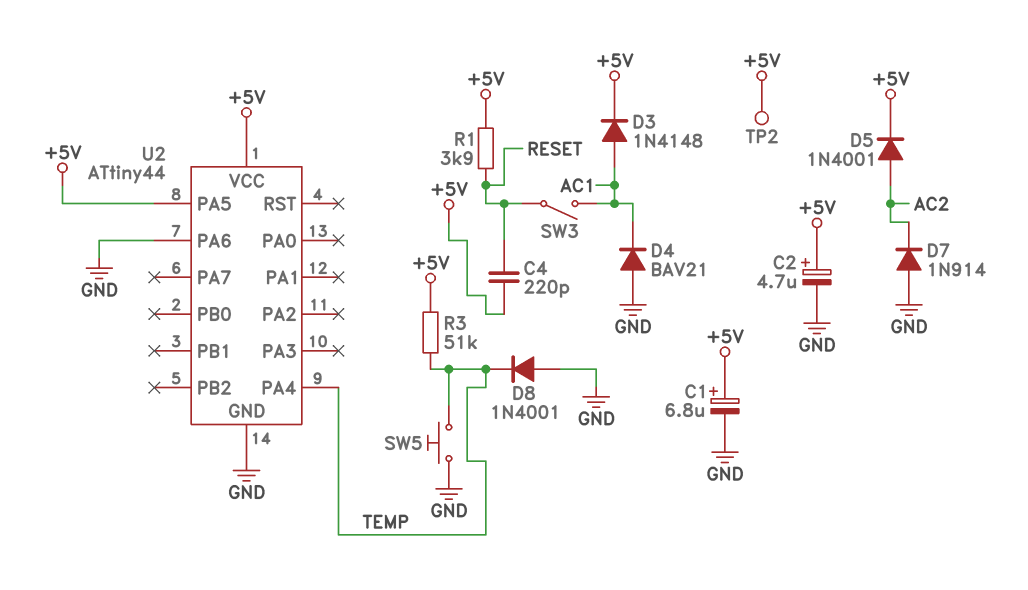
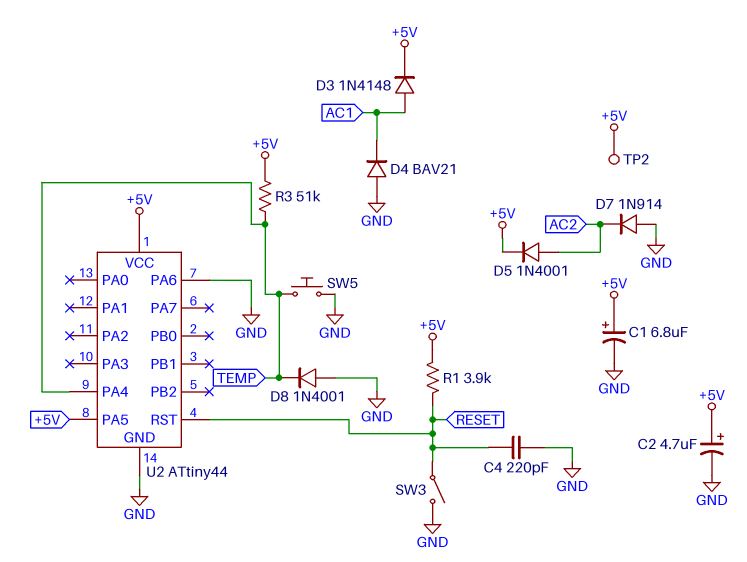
C4: 220pF (+5V, RESET) -> 220pF (GND, RESET)
SW3: switch (AC1, RESET) -> switch (GND, RESET)
U2 pin RST: none -> RESET

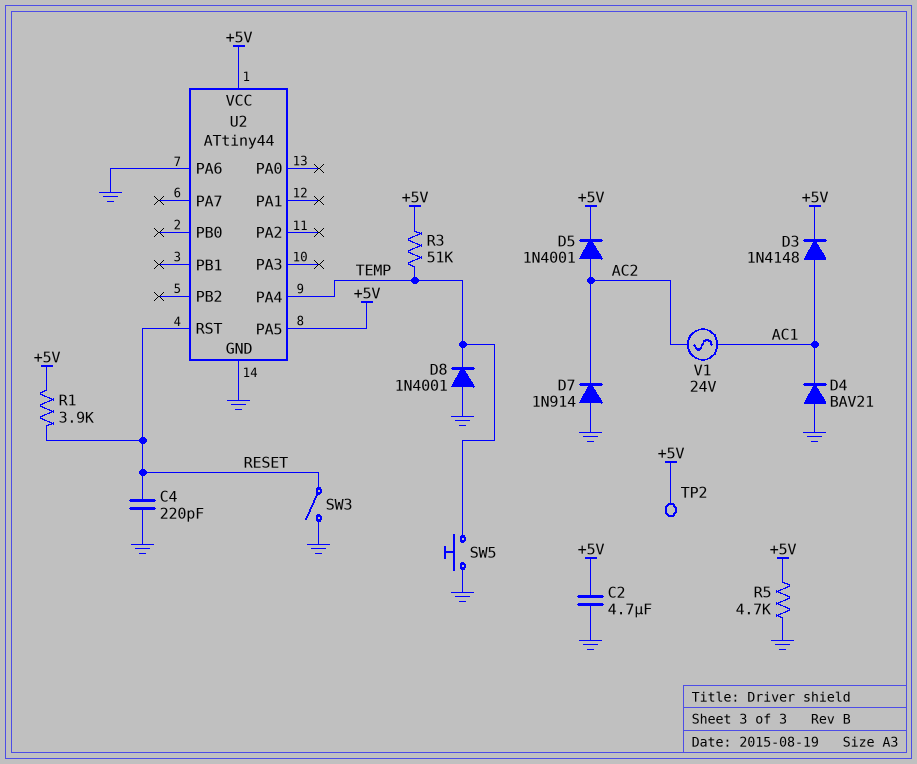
C1: 6.8uF (plus +5V, minus GND) -> none
C2: 4.7uF (plus +5V, minus GND) -> 4.7uF (+5V, GND)
R5: none -> 4.7k (+5V, GND)
V1: none -> AC 24V (AC1, AC2)

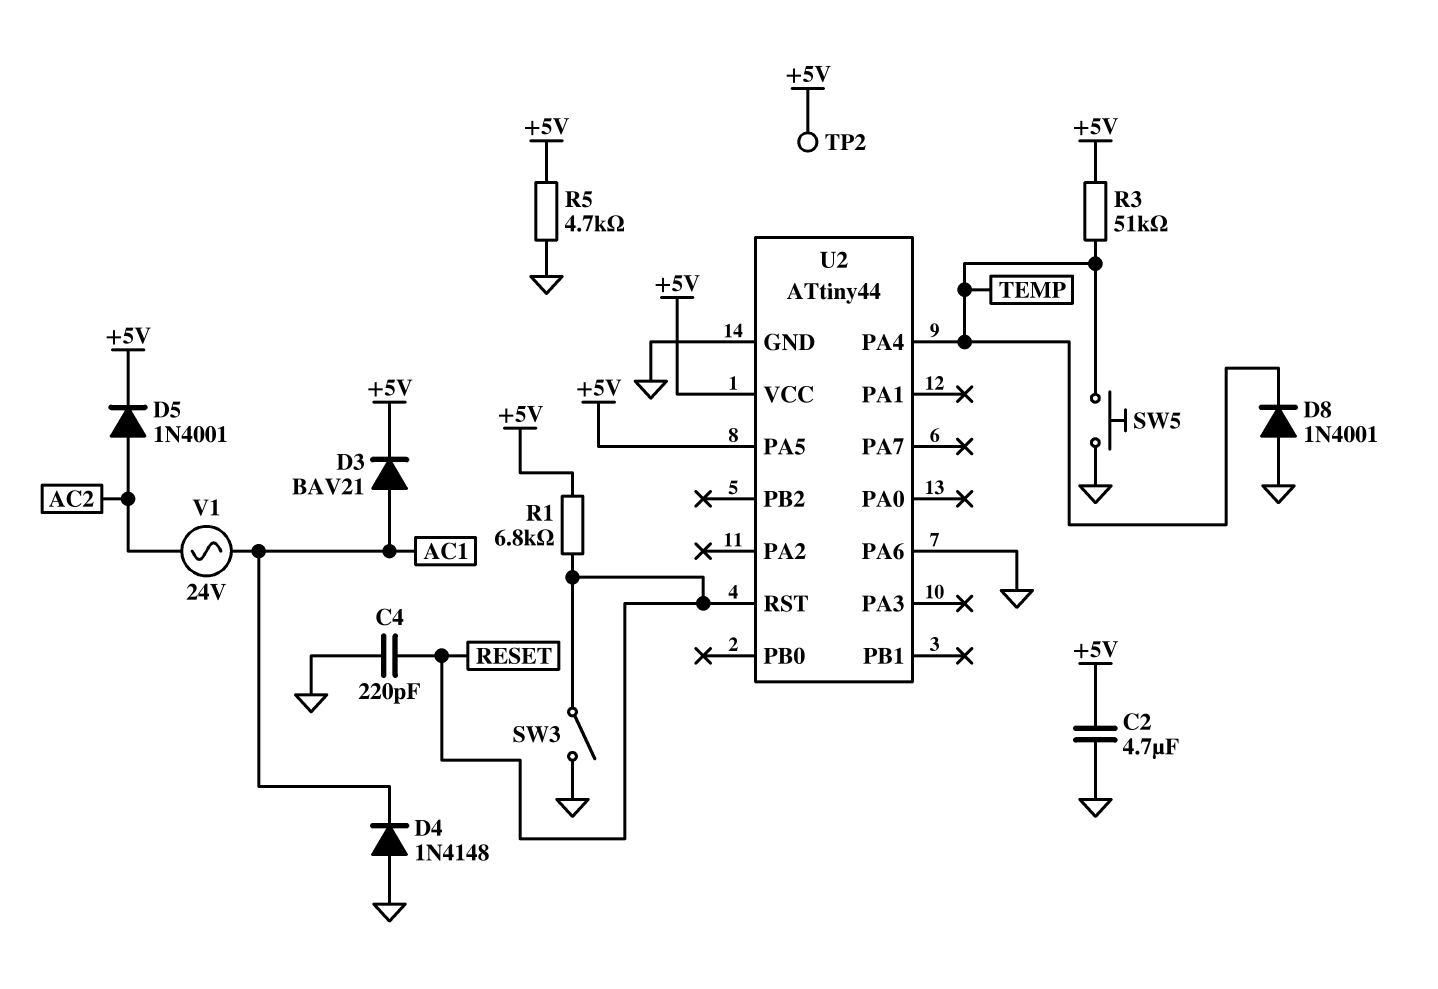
D3: diode 1N4148 (A AC1, K +5V) -> diode BAV21 (A AC1, K +5V)
D4: diode BAV21 (A GND, K AC1) -> diode 1N4148 (A GND, K AC1)
D7: diode 1N914 (A GND, K AC2) -> none
R1: 3.9k (+5V, RESET) -> 6.8k (+5V, RESET)

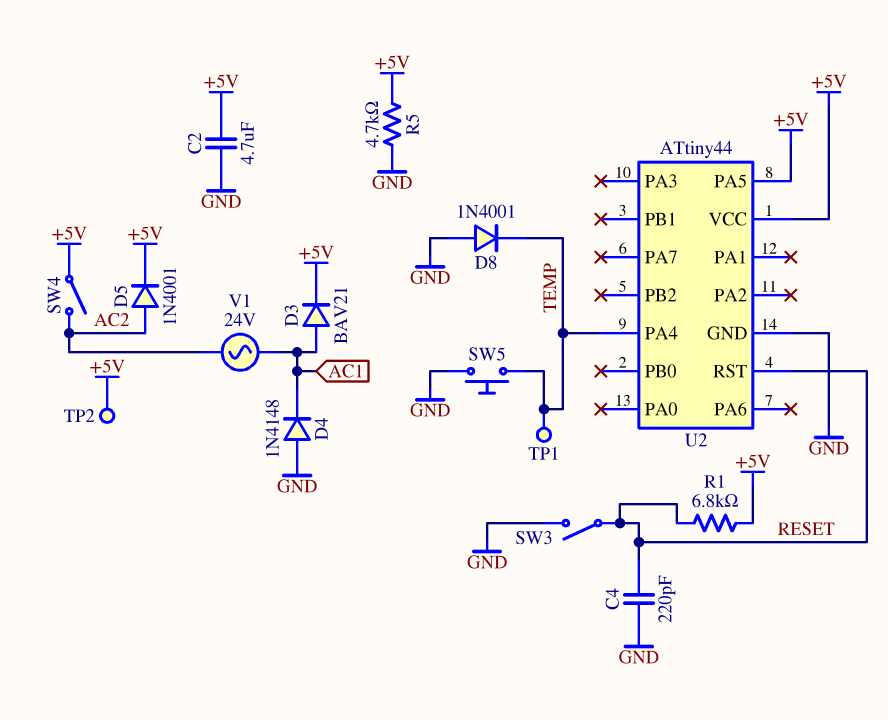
R3: 51k (+5V, TEMP) -> none
SW4: none -> switch (+5V, AC2)
TP1: none -> test point (TEMP)
U2 pin PA6: GND -> none

